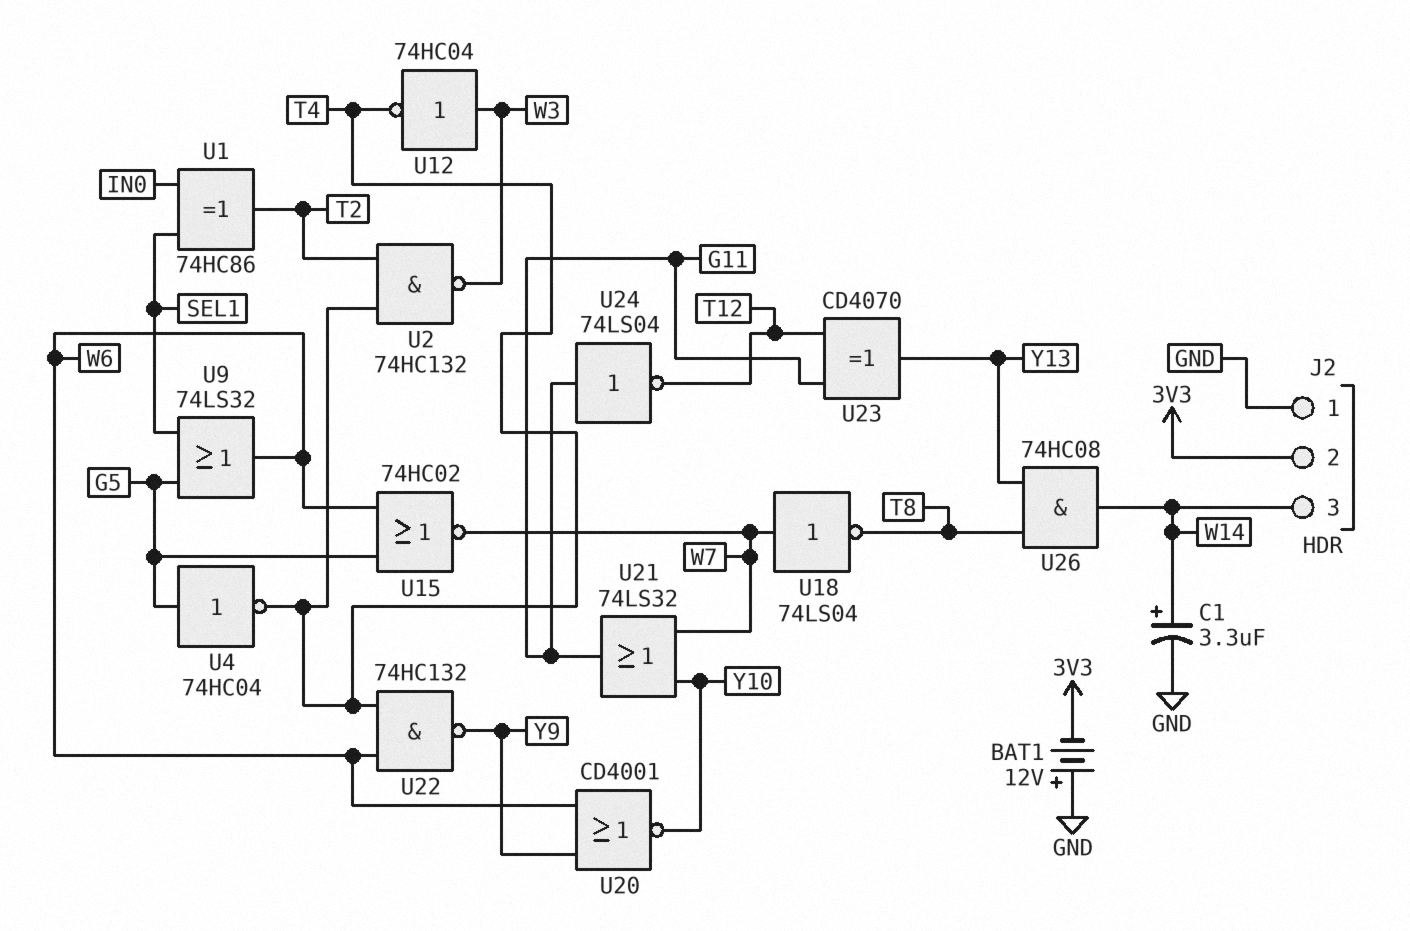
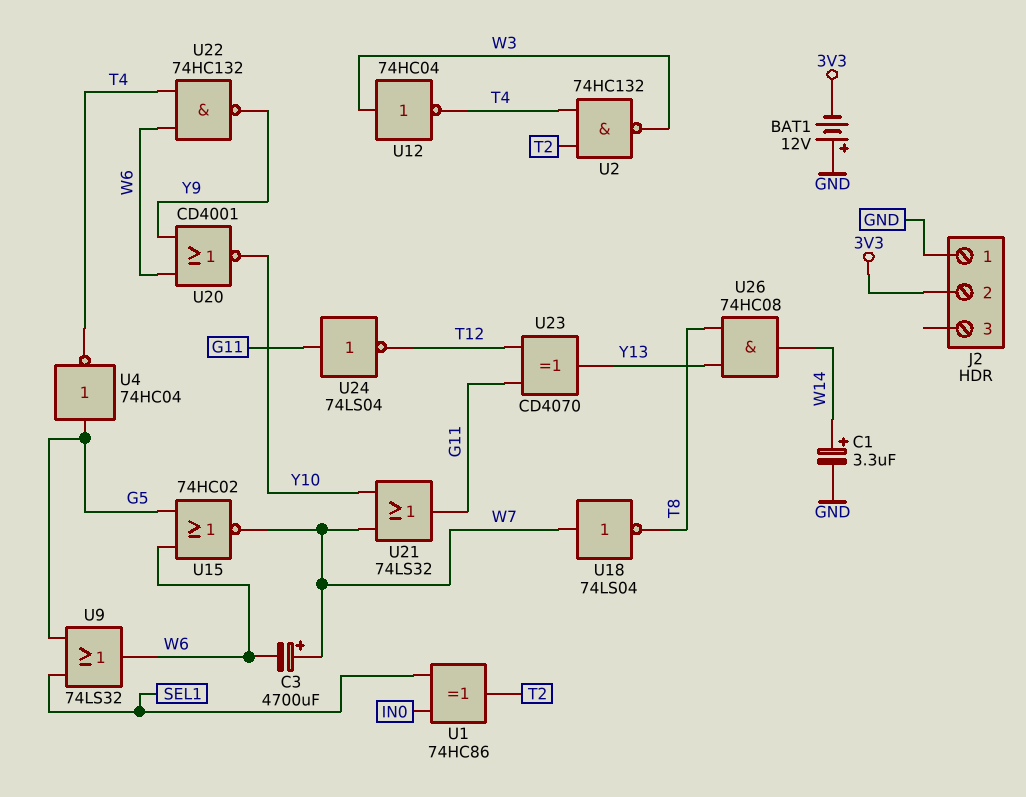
C3: none -> 4700uF (plus W7, minus W6)
J2 pin 3: W14 -> none

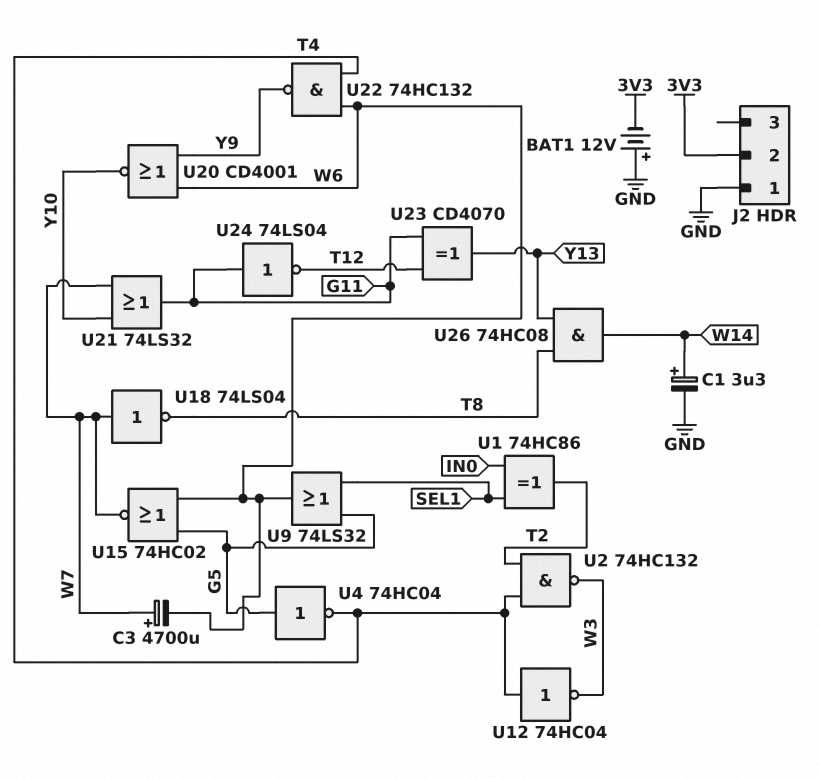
U12: NOT 74HC04 (in W3, out T4) -> NOT 74HC04 (in T4, out W3)

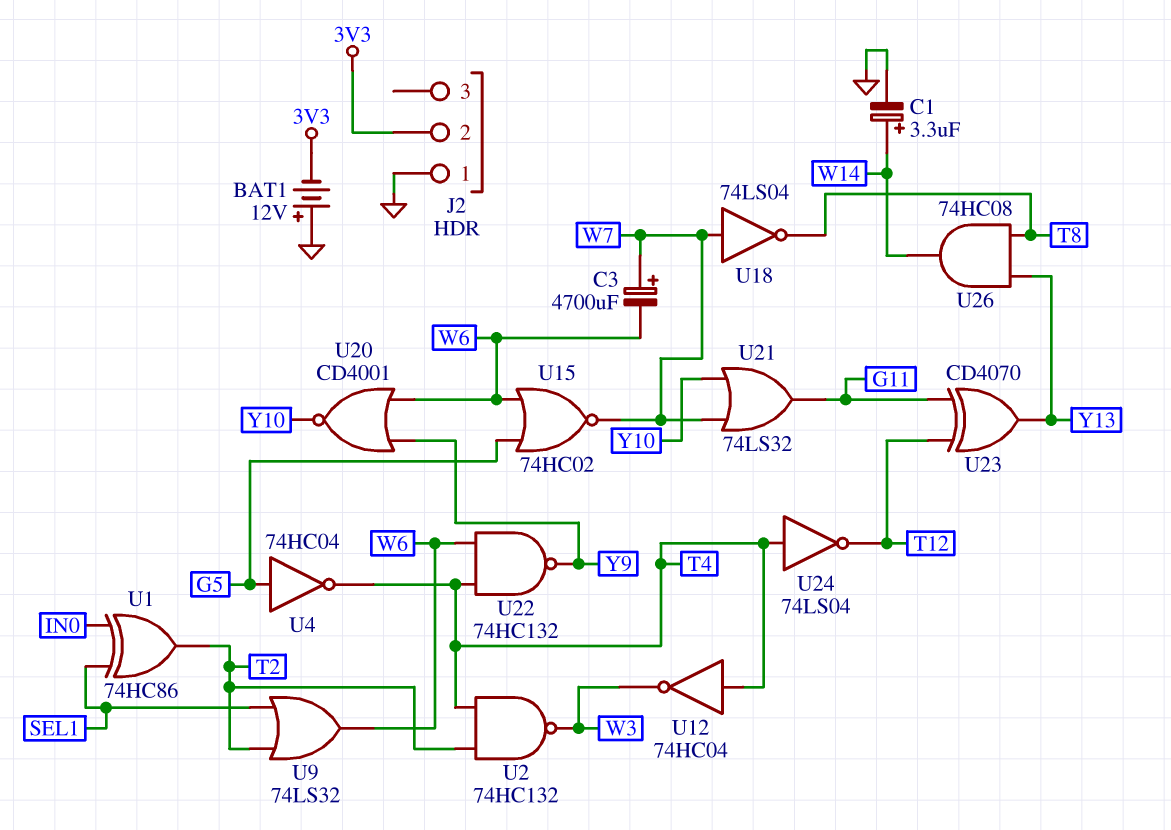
U9: OR 74LS32 (in G5, in SEL1, out W6) -> OR 74LS32 (in SEL1, in T2, out W6)
U24: NOT 74LS04 (in G11, out T12) -> NOT 74LS04 (in T4, out T12)

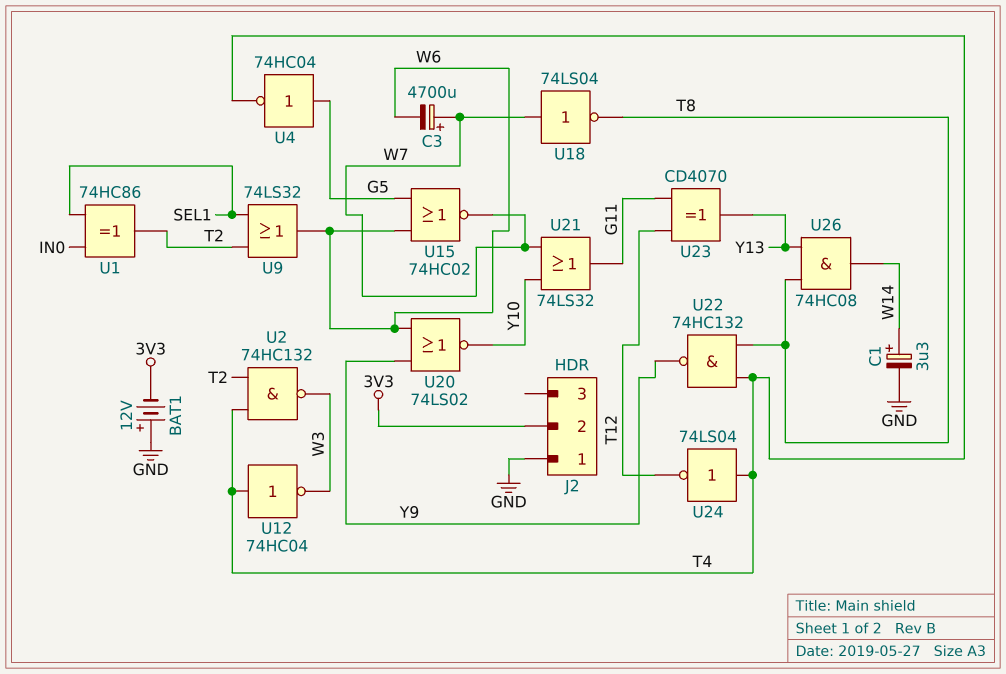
U20: NOR CD4001 (in W6, in Y9, out Y10) -> NOR 74LS02 (in W6, in Y9, out Y10)
U22: NAND 74HC132 (in T4, in W6, out Y9) -> NAND 74HC132 (in T4, in T8, out Y9)

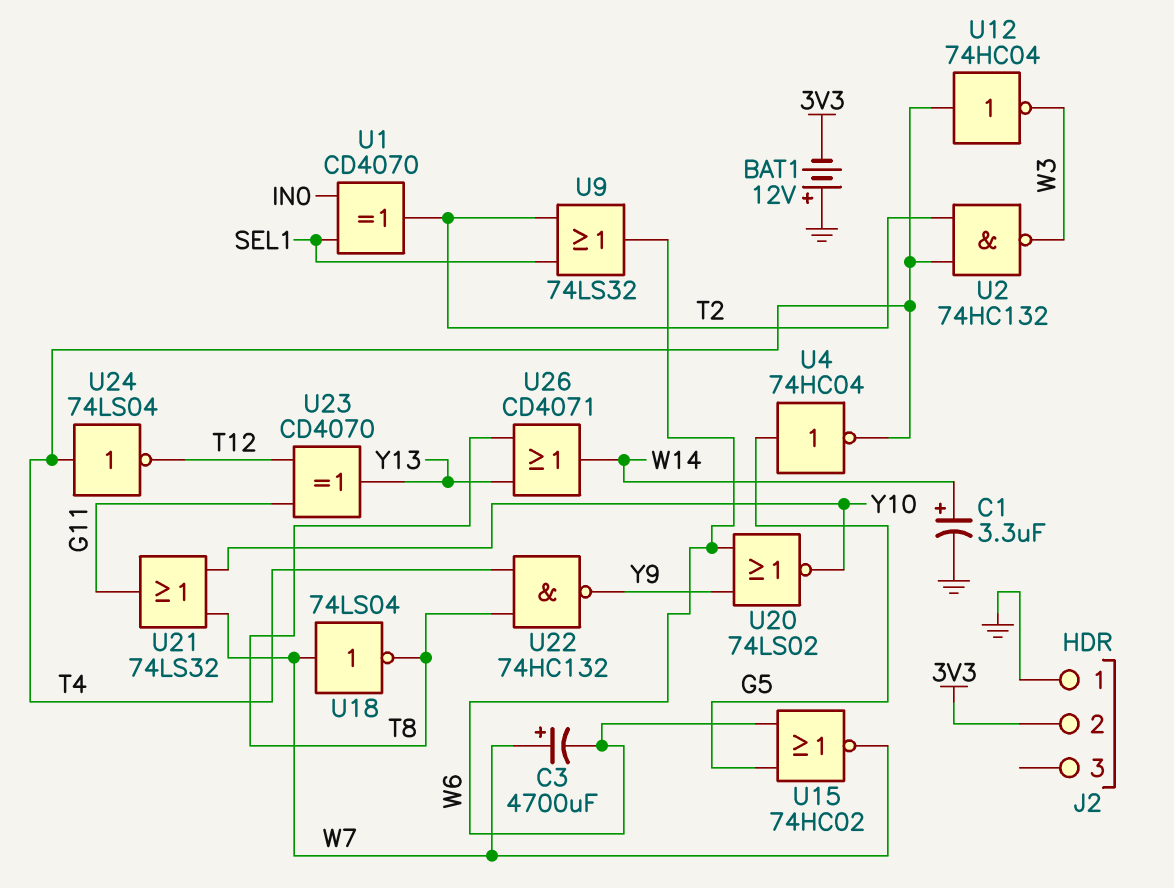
U1: XOR 74HC86 (in IN0, in SEL1, out T2) -> XOR CD4070 (in IN0, in SEL1, out T2)
U26: AND 74HC08 (in T8, in Y13, out W14) -> OR CD4071 (in T8, in Y13, out W14)

